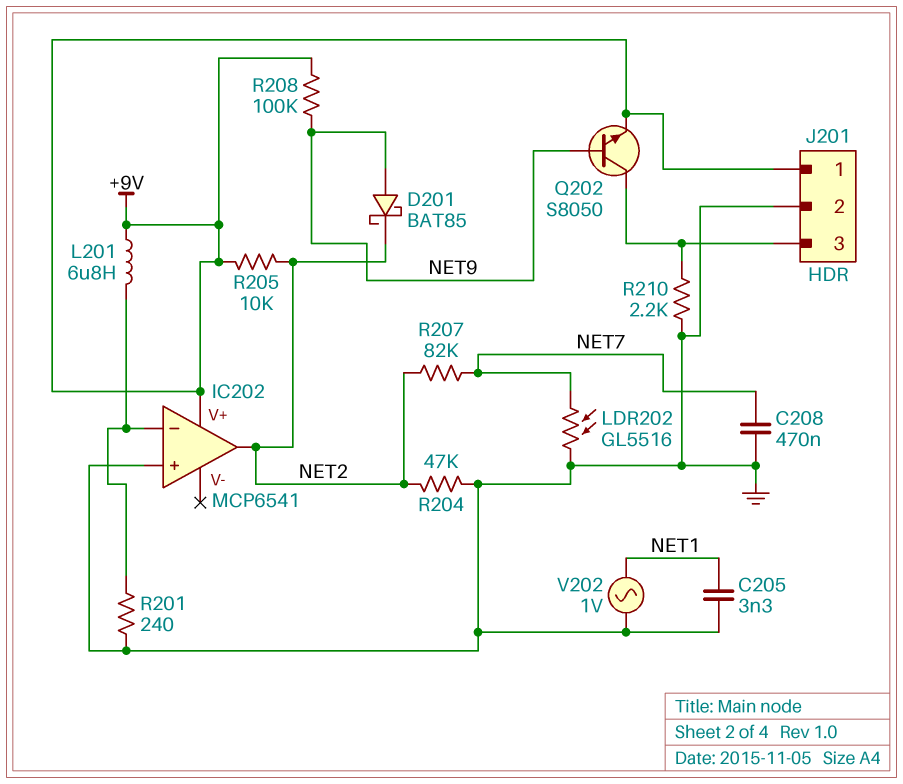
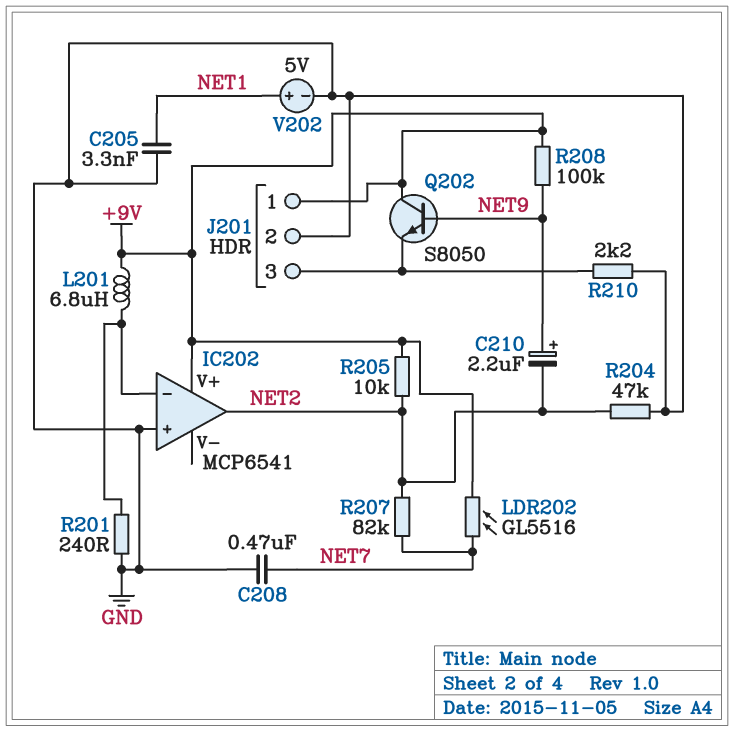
C210: none -> 2.2uF (plus NET9, minus NET2)
D201: schottky BAT85 (A NET9, K NET2) -> none
LDR202: GL5516 (GND, NET7) -> GL5516 (+9V, NET7)
Q202: NPN S8050 (B NET9, C J201/3, E +9V) -> NPN S8050 (B NET9, C +9V, E J201/3)
V202: AC 1V (GND, NET1) -> 5V (plus NET1, minus GND)

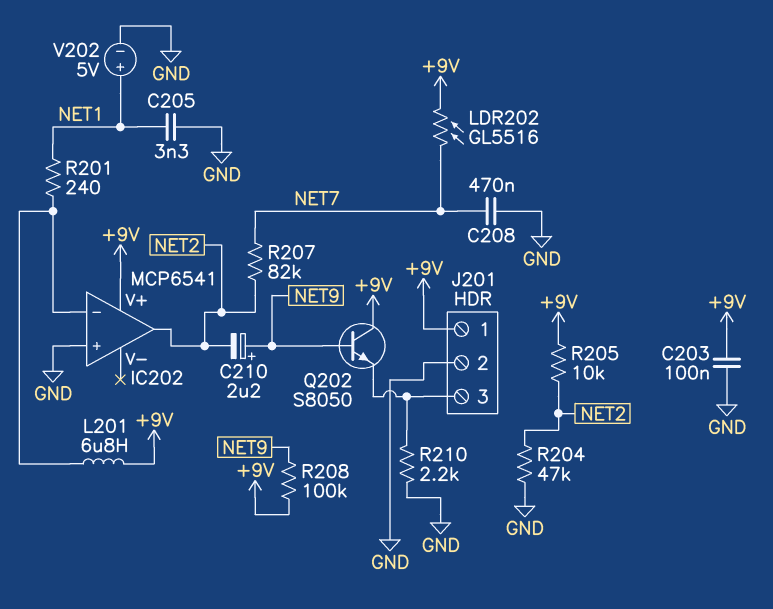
C203: none -> 100nF (+9V, GND)
R201: 240 (GND, IC202/in-) -> 240 (IC202/in-, NET1)

